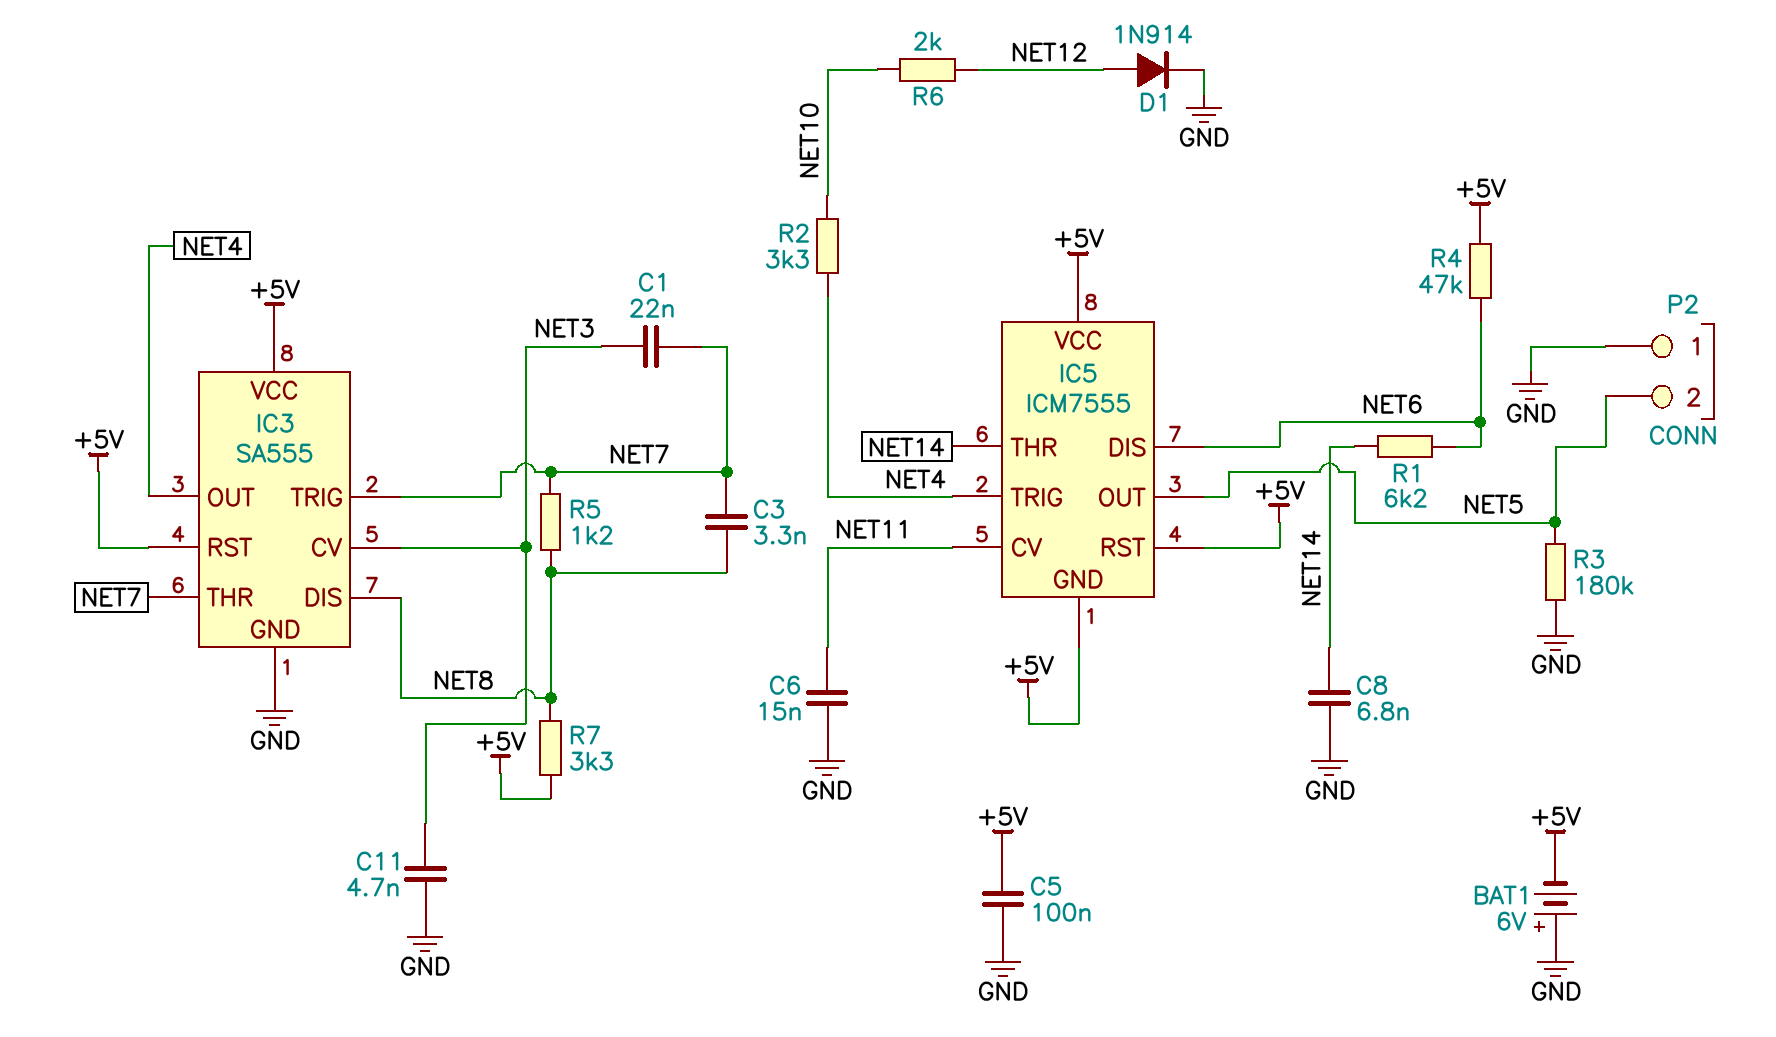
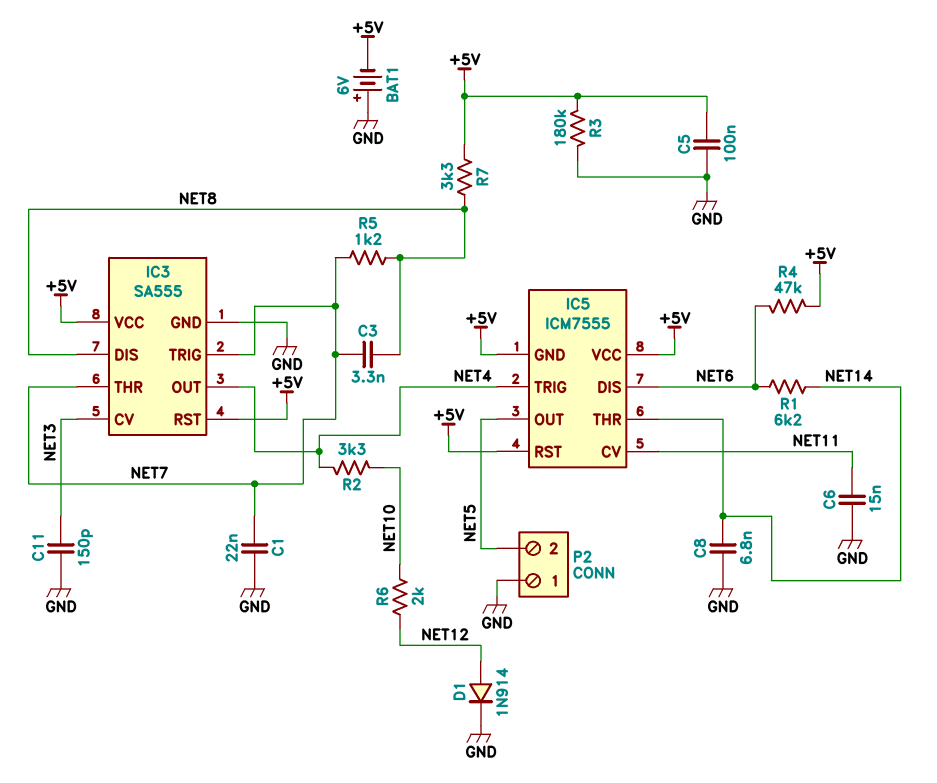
C1: 22nF (NET3, NET7) -> 22nF (GND, NET7)
C11: 4.7nF (GND, NET3) -> 150pF (GND, NET3)
R3: 180k (GND, NET5) -> 180k (+5V, GND)

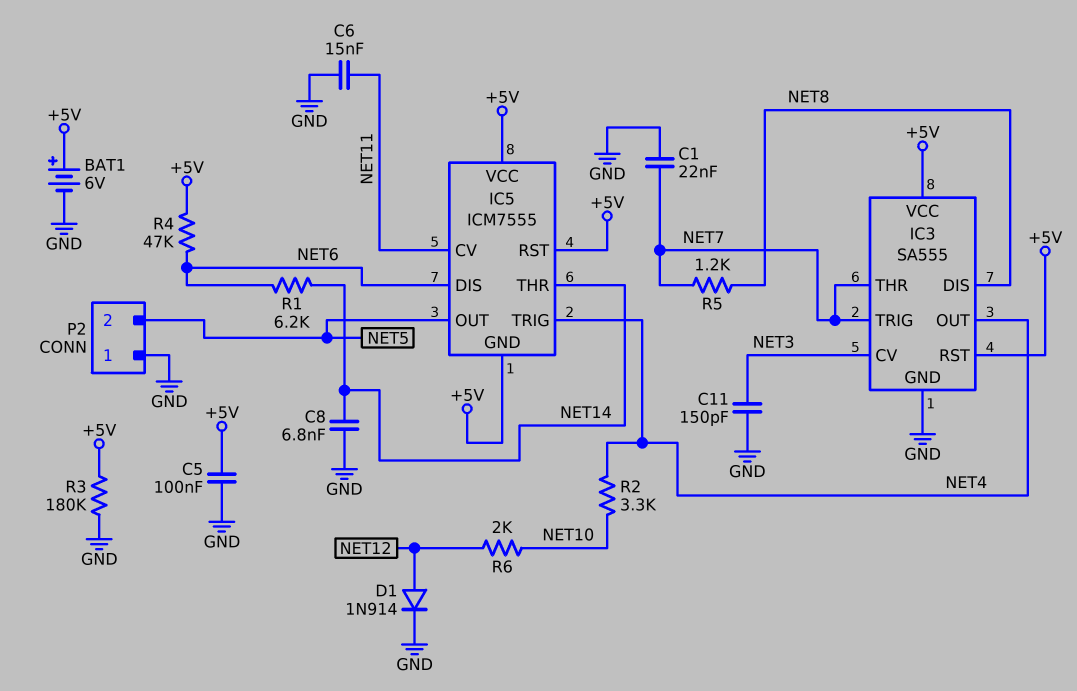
BAT1: 6V (plus GND, minus +5V) -> 6V (plus +5V, minus GND)
C3: 3.3nF (NET7, NET8) -> none
R7: 3.3k (+5V, NET8) -> none

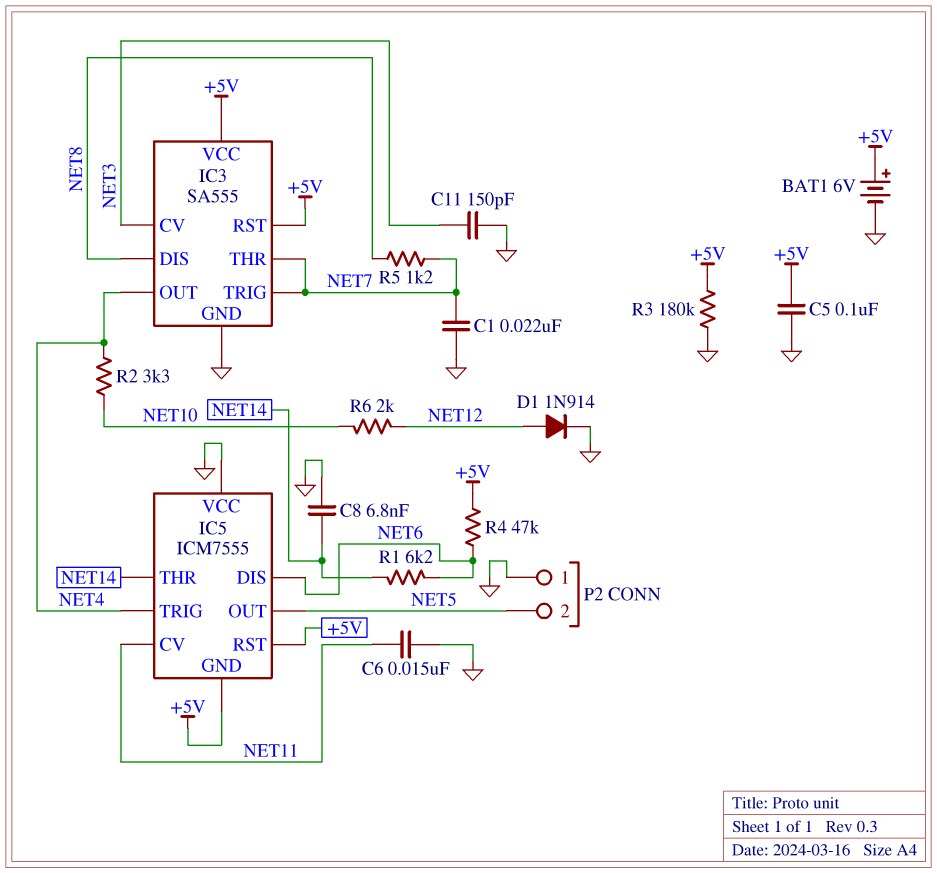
IC5 pin VCC: +5V -> GND

